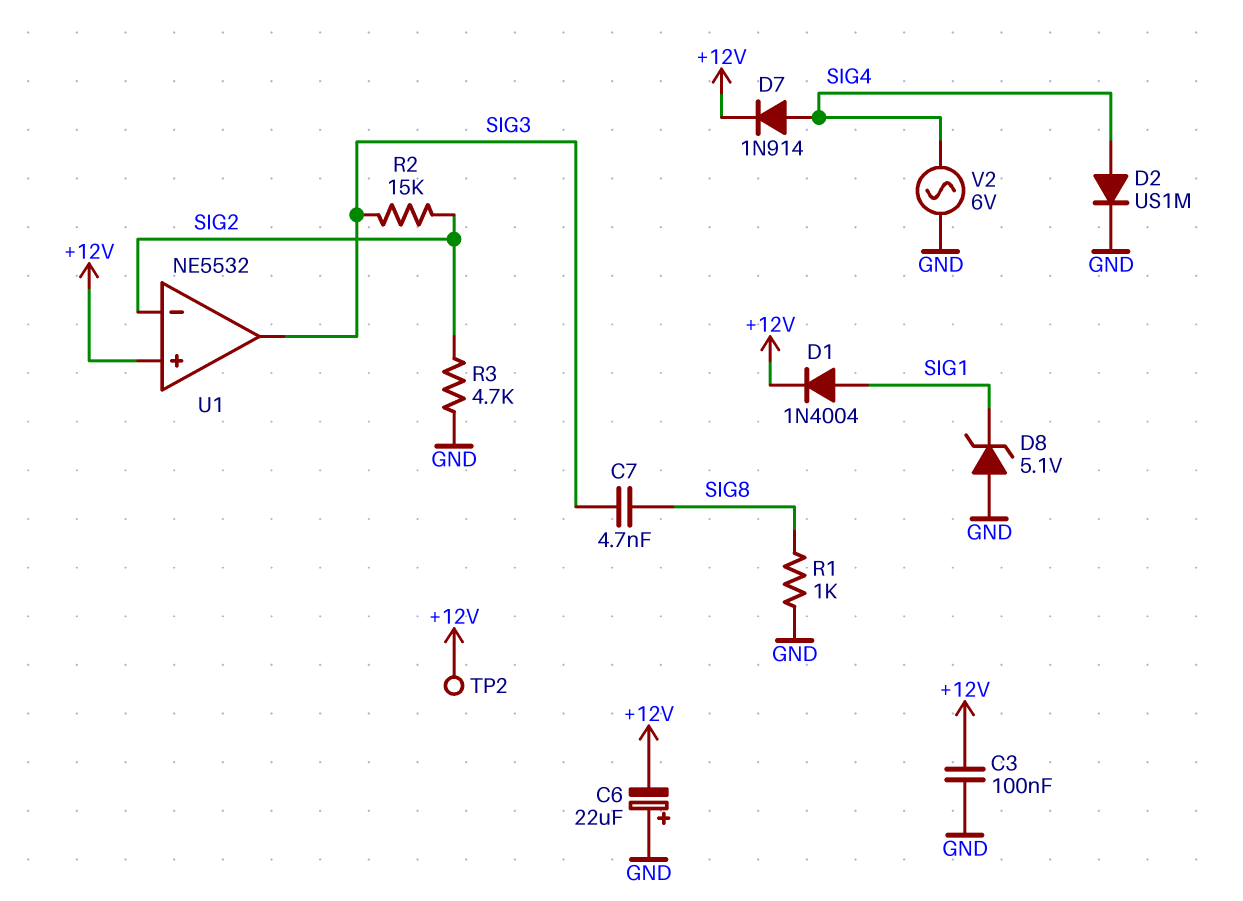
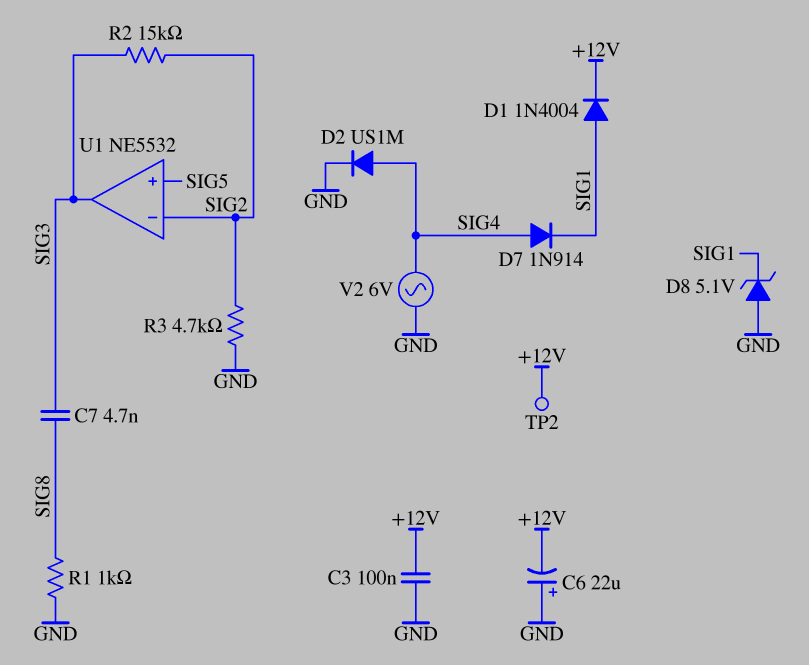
D7: diode 1N914 (A SIG4, K +12V) -> diode 1N914 (A SIG4, K SIG1)
U1 pin in+: +12V -> SIG5

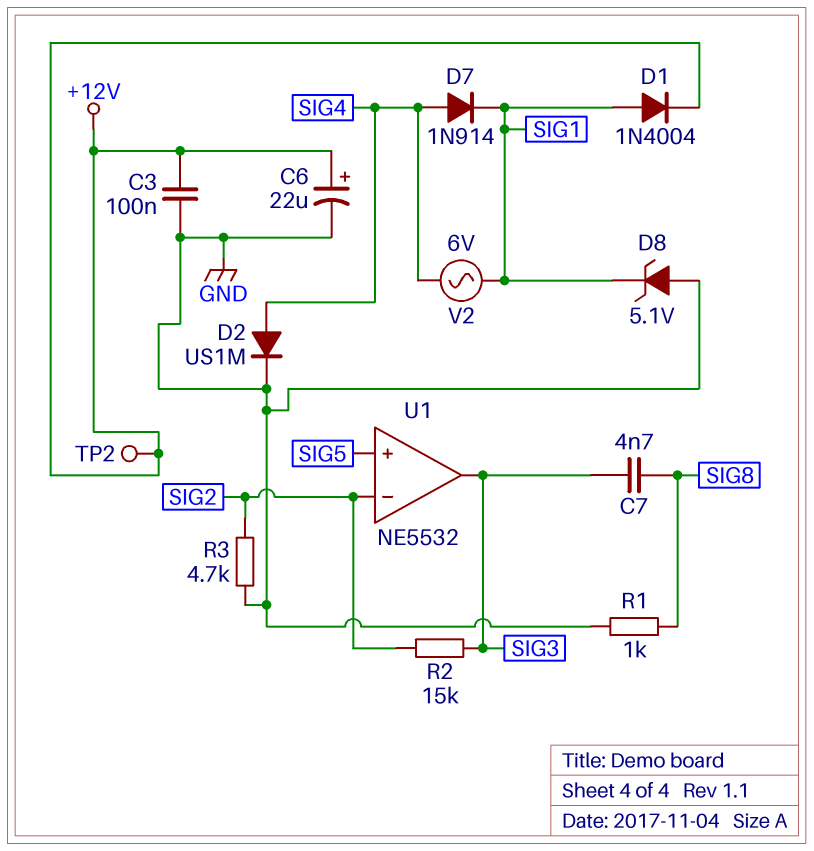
C6: 22uF (plus GND, minus +12V) -> 22uF (plus +12V, minus GND)
V2: AC 6V (GND, SIG4) -> AC 6V (SIG1, SIG4)

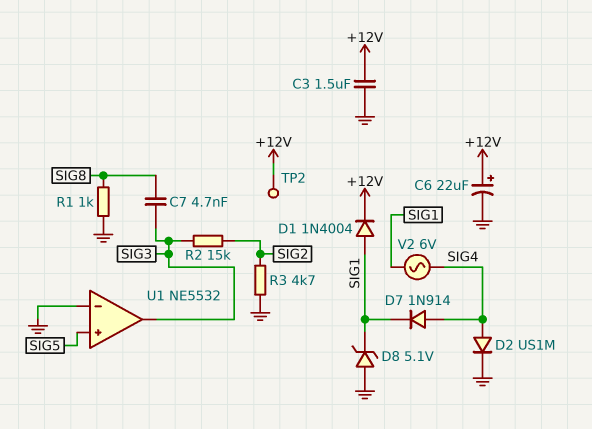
C3: 100nF (+12V, GND) -> 1.5uF (+12V, GND)
U1 pin in-: SIG2 -> GND

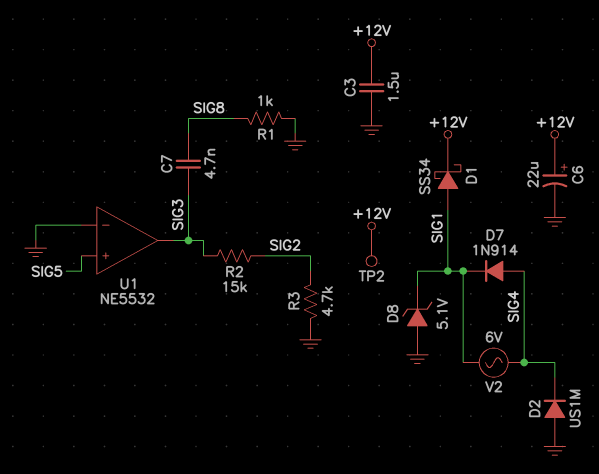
D1: diode 1N4004 (A SIG1, K +12V) -> schottky SS34 (A SIG1, K +12V)
D2: diode US1M (A SIG4, K GND) -> diode US1M (A GND, K SIG4)

